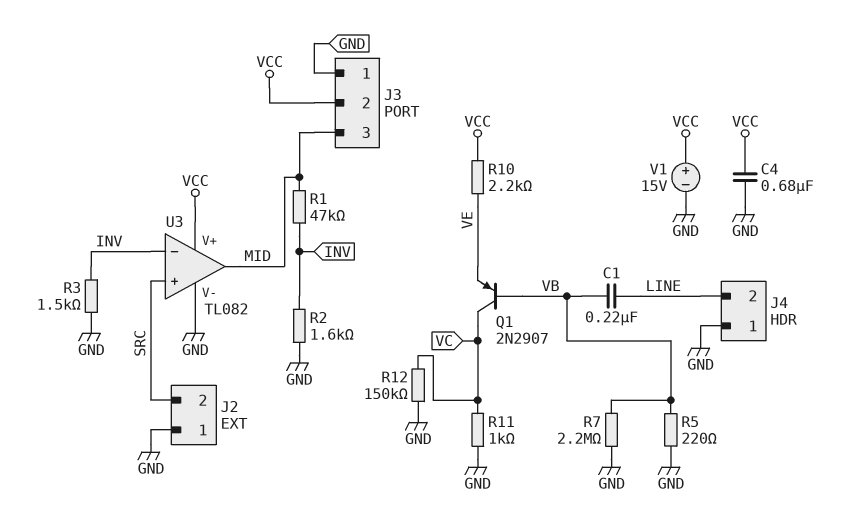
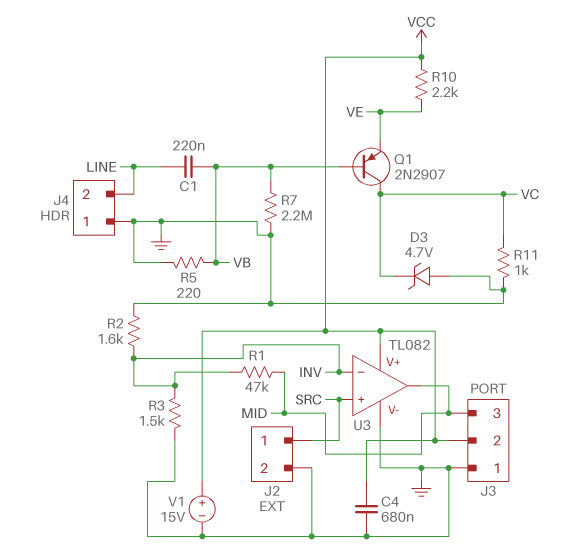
D3: none -> zener 4.7V (A GND, K VC)
J2 pin 1: GND -> SRC
J2 pin 2: SRC -> GND
R12: 150k (GND, VC) -> none

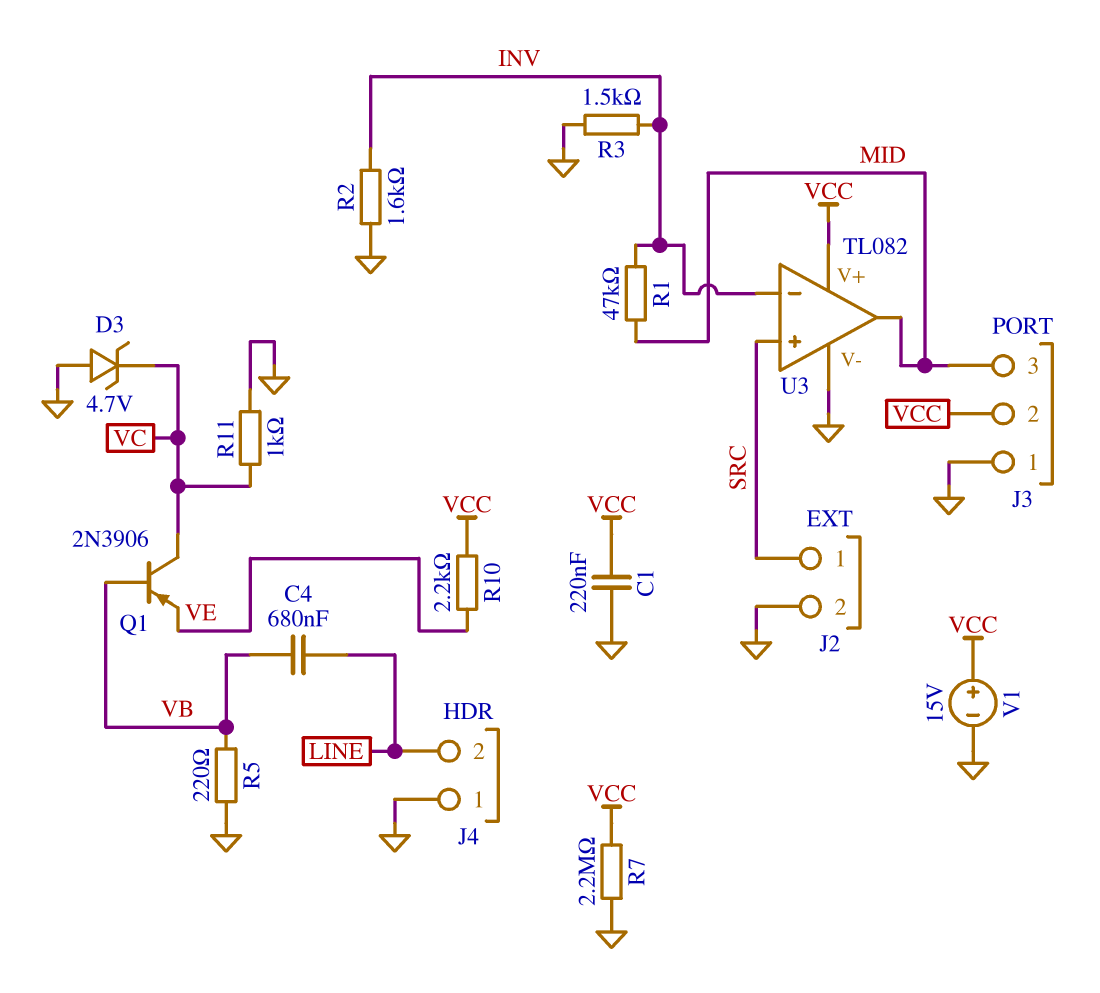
C1: 220nF (LINE, VB) -> 220nF (GND, VCC)
C4: 680nF (GND, VCC) -> 680nF (LINE, VB)
Q1: PNP 2N2907 (B VB, C VC, E VE) -> PNP 2N3906 (B VB, C VC, E VE)
R7: 2.2M (GND, VB) -> 2.2M (GND, VCC)

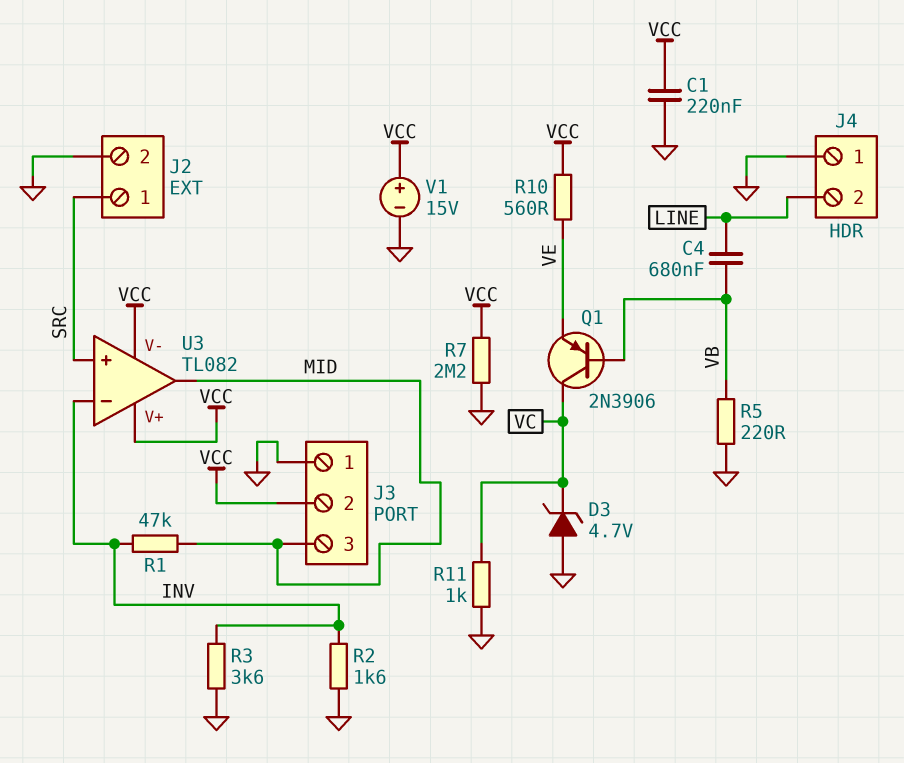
R3: 1.5k (GND, INV) -> 3.6k (GND, INV)
R10: 2.2k (VCC, VE) -> 560 (VCC, VE)
U3 pin V-: GND -> VCC

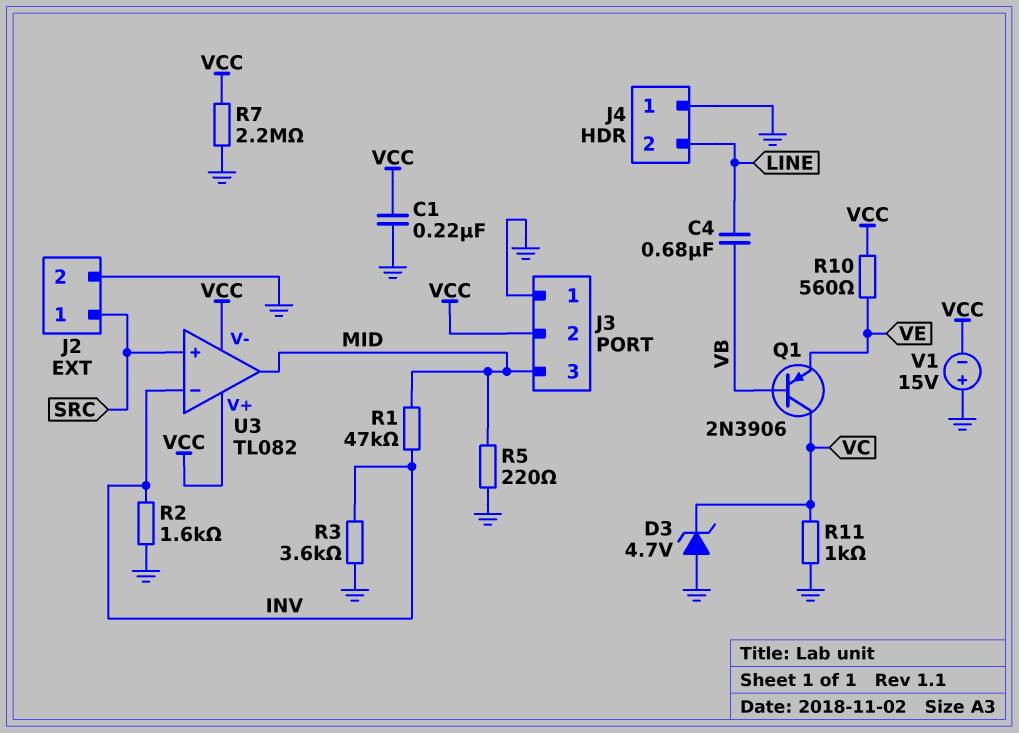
R5: 220 (GND, VB) -> 220 (GND, MID)
V1: 15V (plus VCC, minus GND) -> 15V (plus GND, minus VCC)

